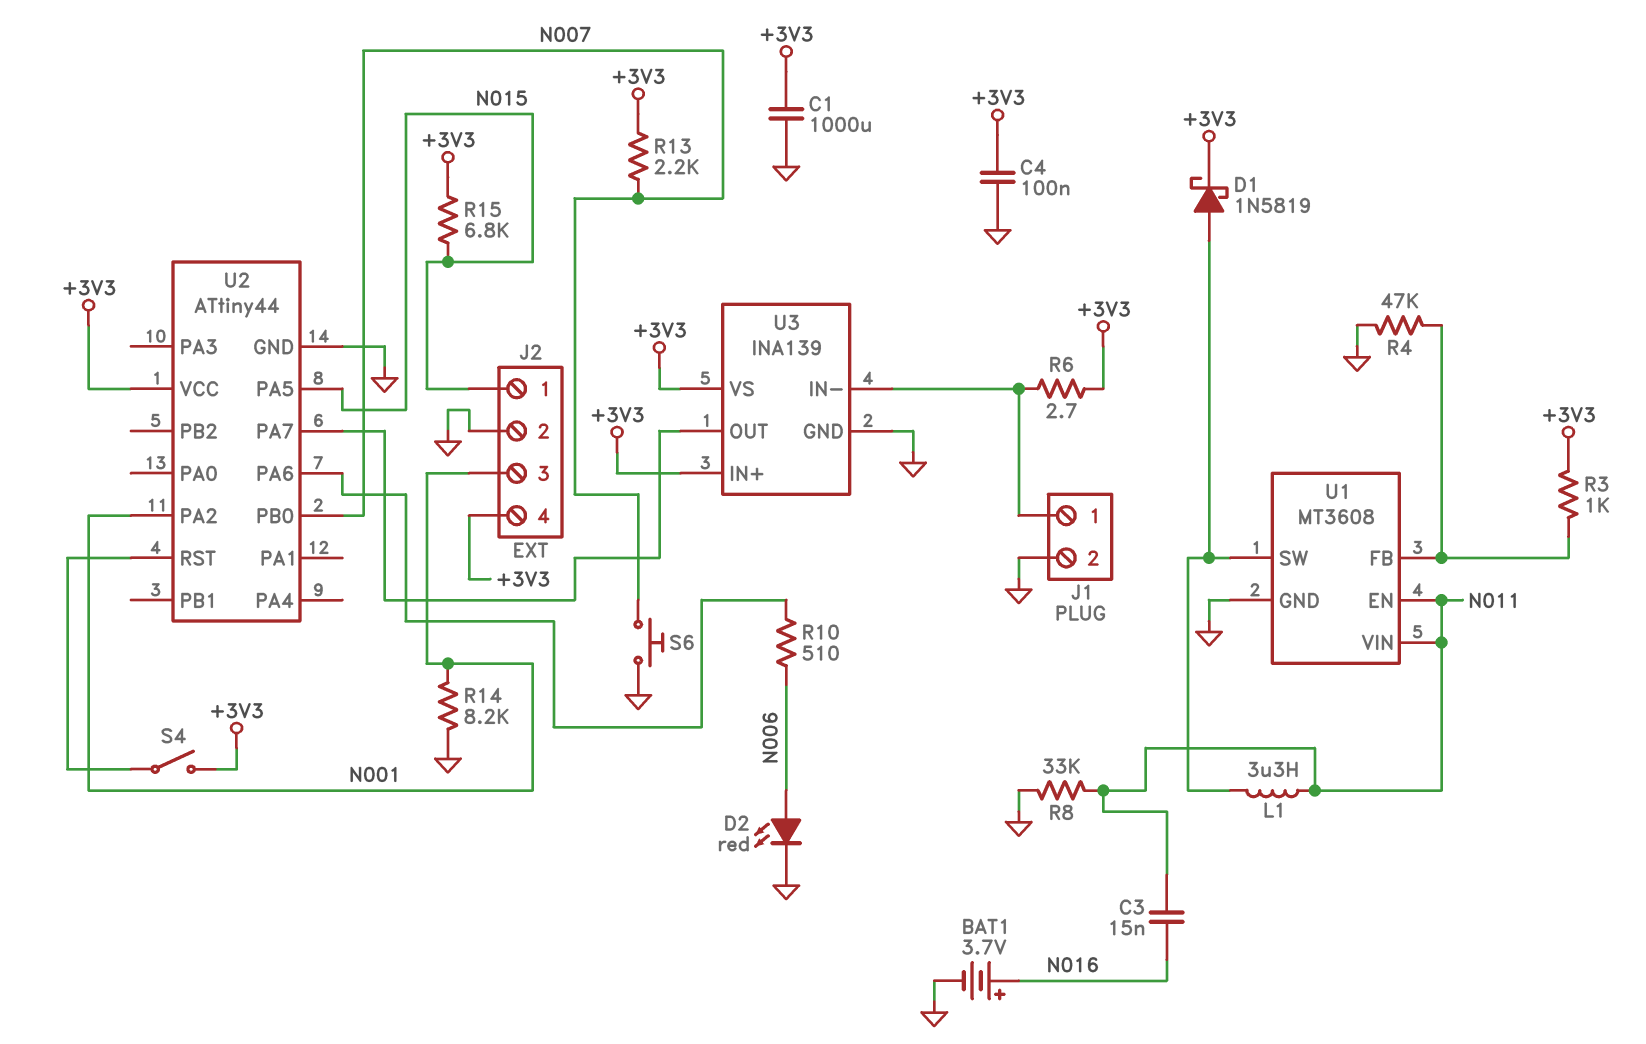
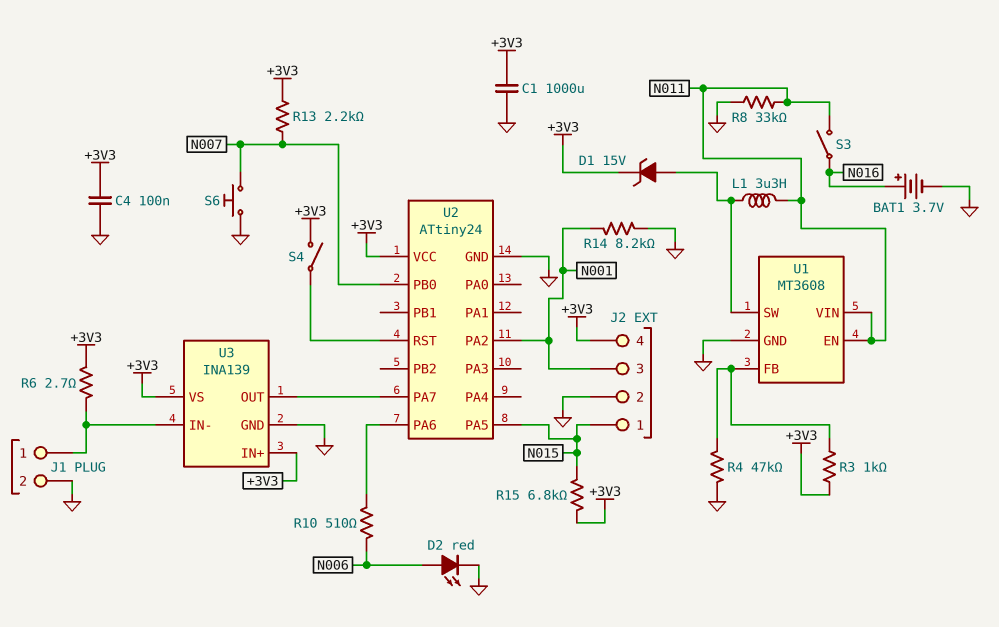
C3: 15nF (N011, N016) -> none
D1: schottky 1N5819 (A U1/SW, K +3V3) -> zener 15V (A U1/SW, K +3V3)
S3: none -> switch (N011, N016)
U2: ATtiny44 -> ATtiny24

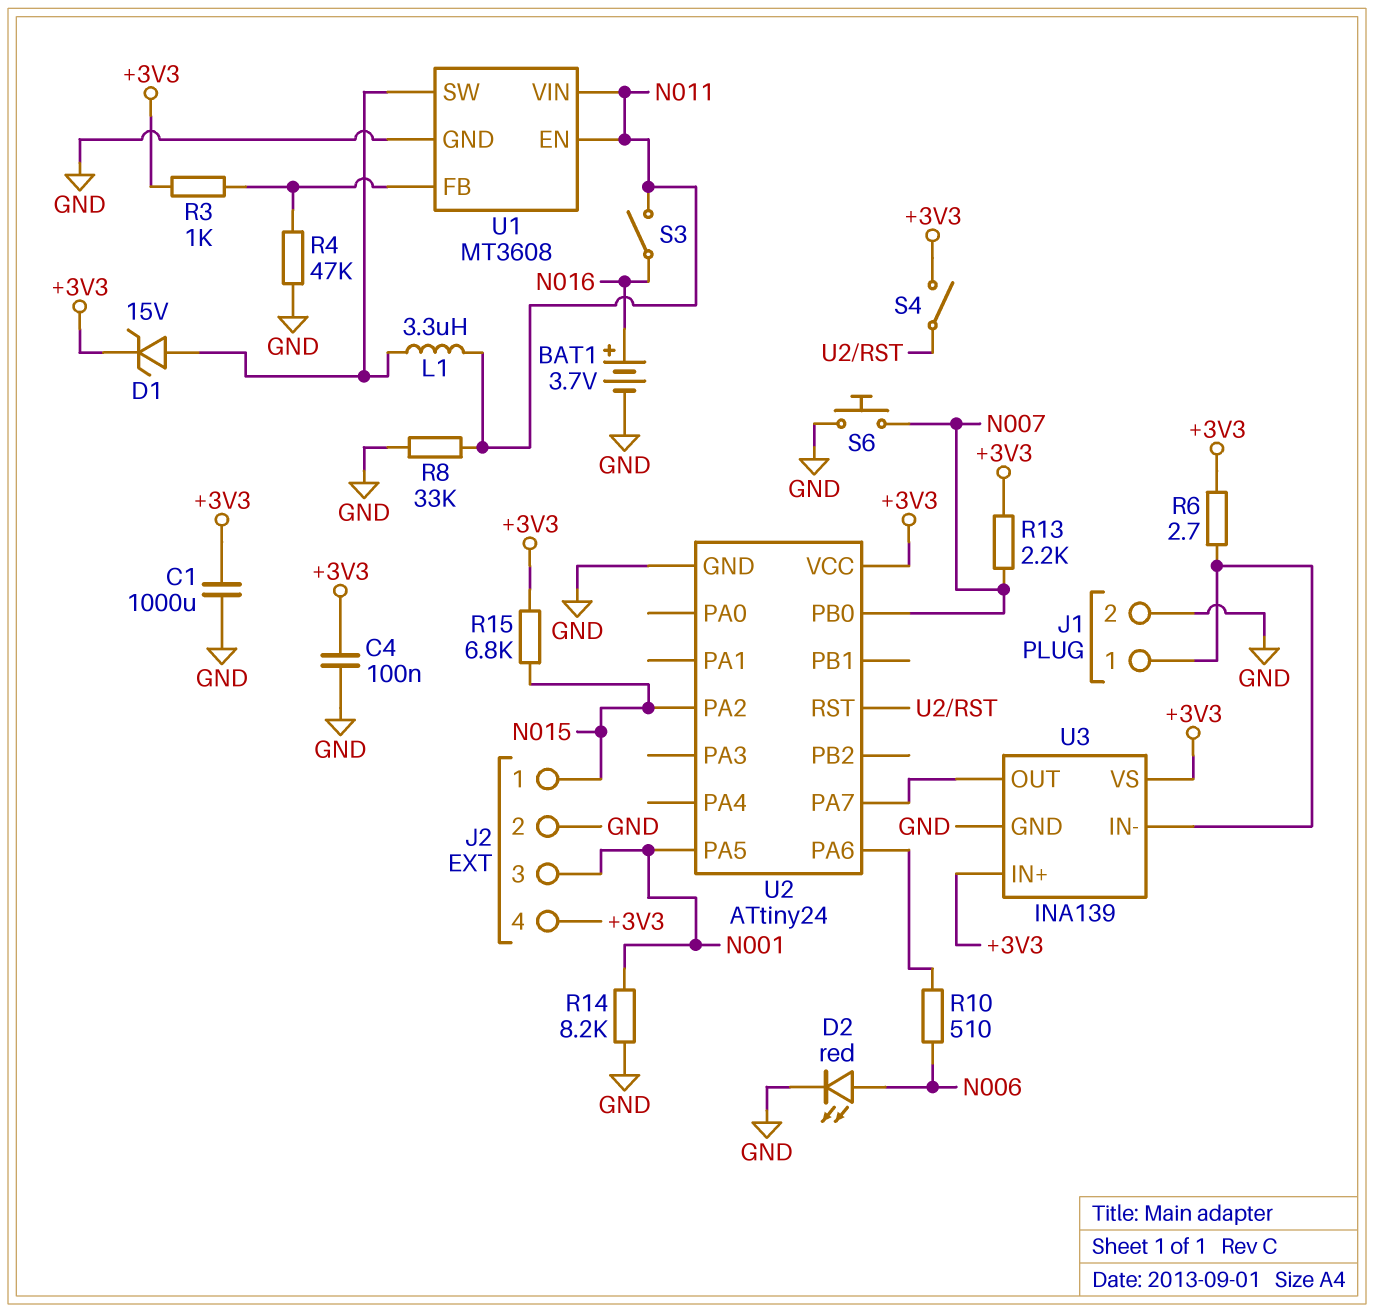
U2 pin PA2: N001 -> N015
U2 pin PA5: N015 -> N001

